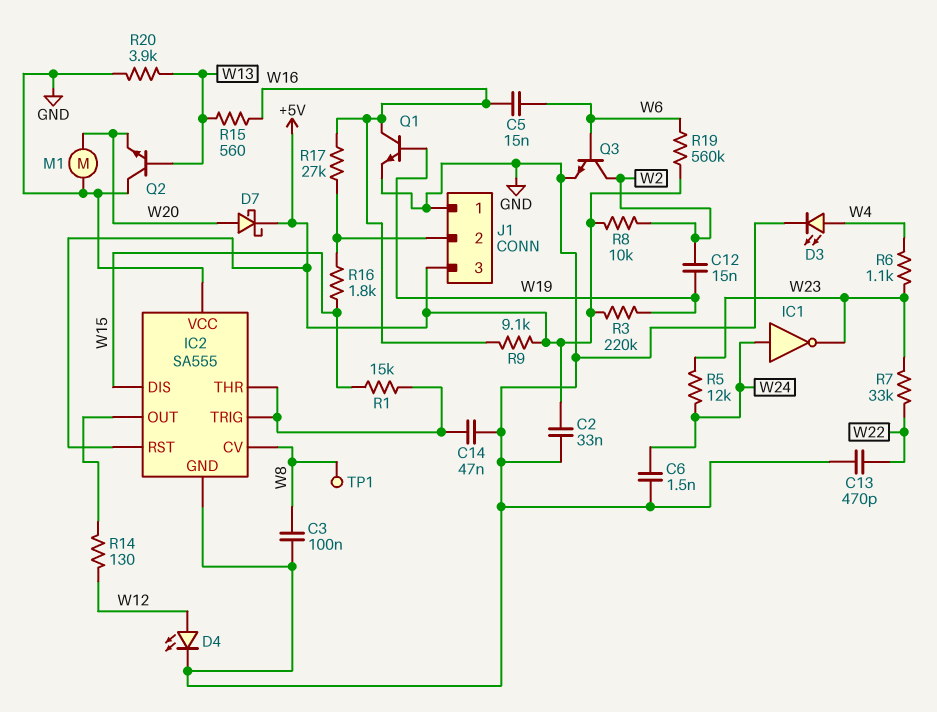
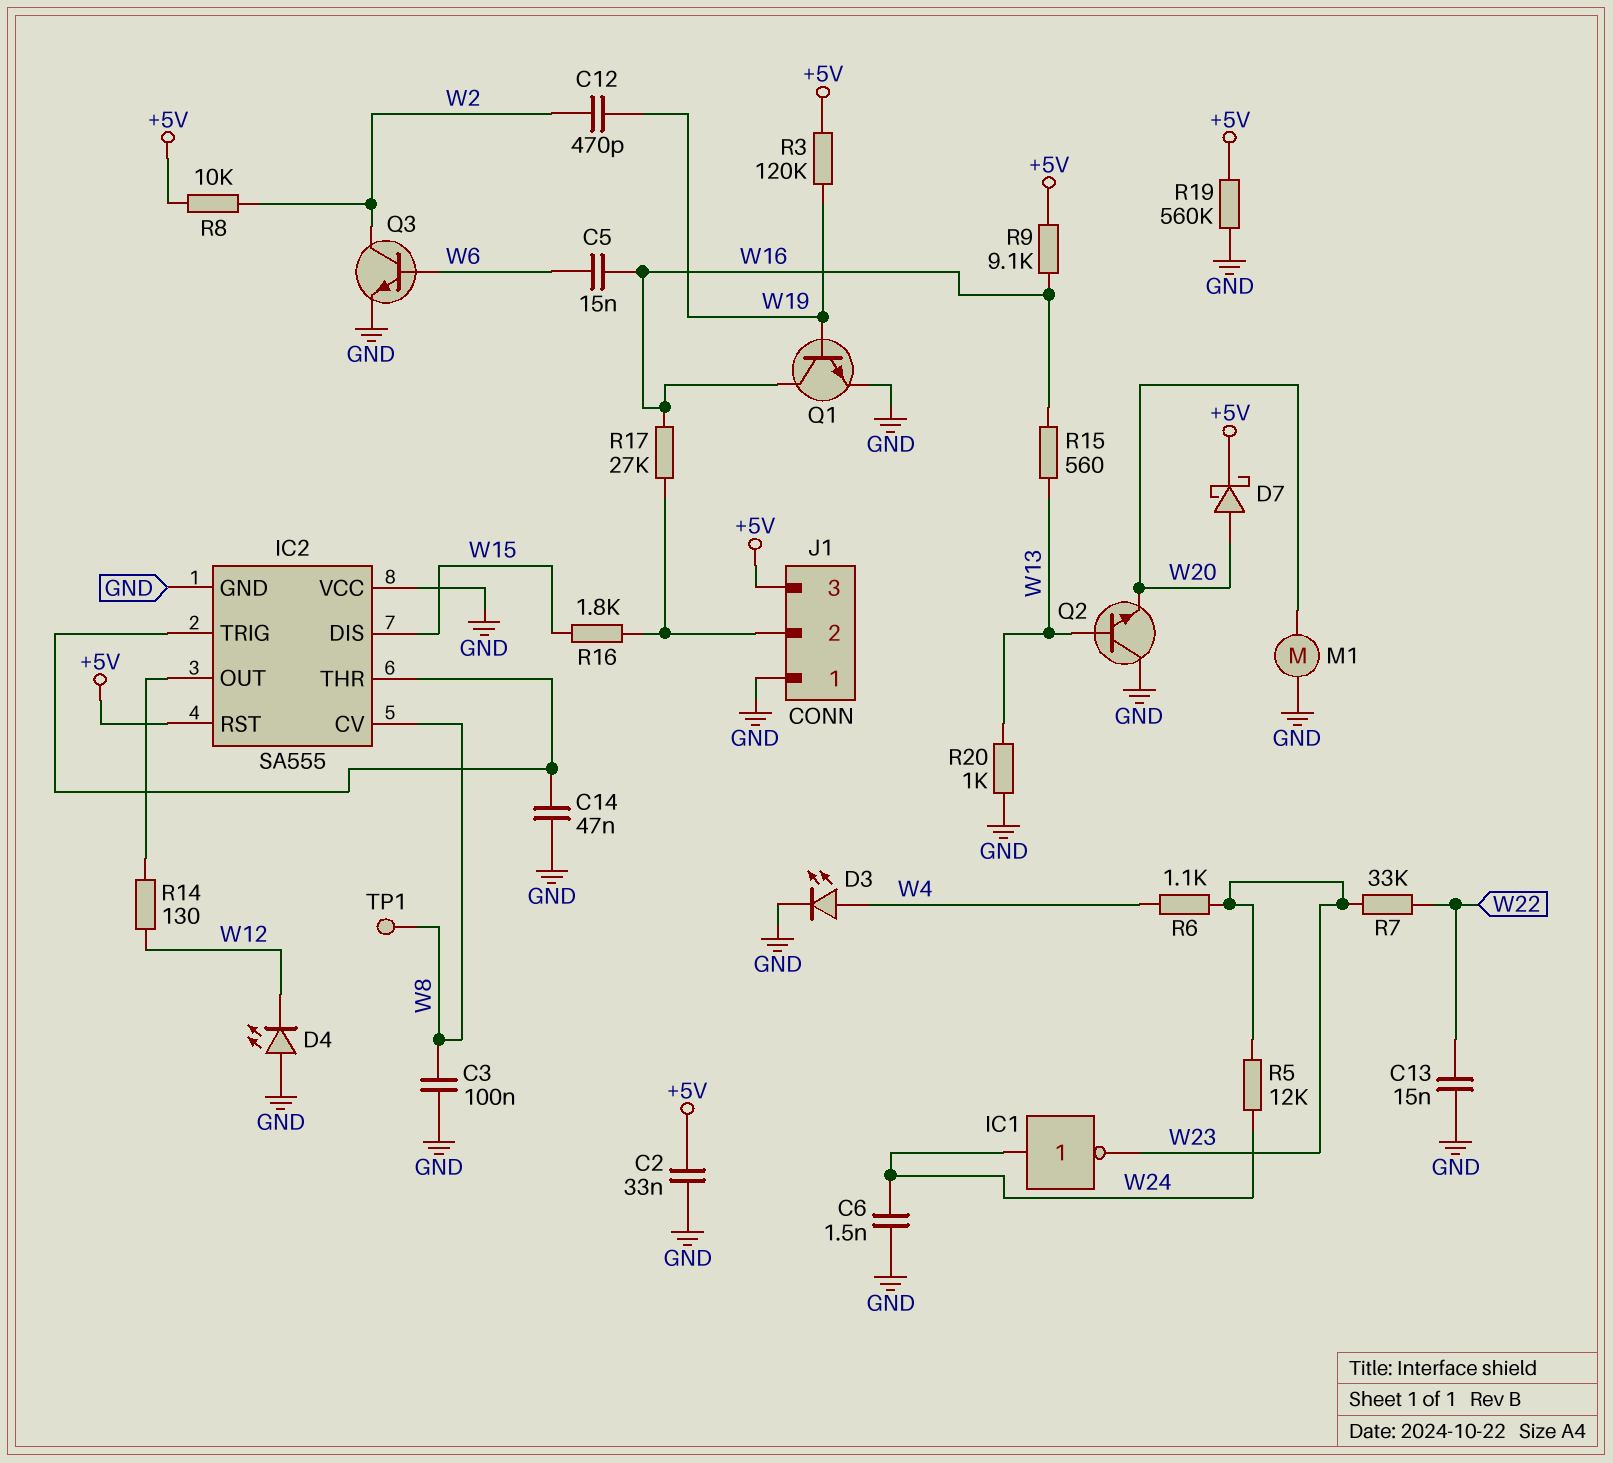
C12: 15nF (W2, W19) -> 470pF (W2, W19)
C13: 470pF (GND, W22) -> 15nF (GND, W22)
D4: LED (A W12, K GND) -> LED (A GND, K W12)
R1: 15k (IC2/THR, W15) -> none
R3: 220k (+5V, W19) -> 120k (+5V, W19)
R19: 560k (+5V, W6) -> 560k (+5V, GND)
R20: 3.9k (GND, W13) -> 1k (GND, W13)

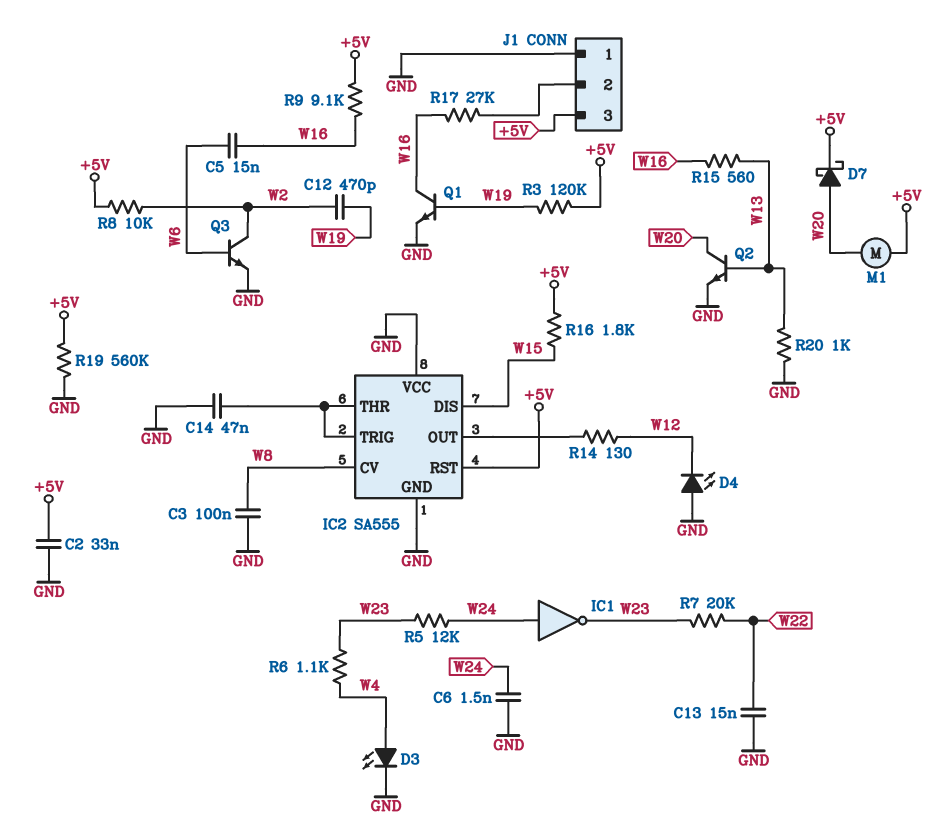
M1: motor (GND, W20) -> motor (+5V, W20)
Q2: NPN (B W13, C GND, E W20) -> NPN (B W13, C W20, E GND)
R7: 33k (W22, W23) -> 20k (W22, W23)
R16: 1.8k (J1/2, W15) -> 1.8k (+5V, W15)
TP1: test point (W8) -> none

